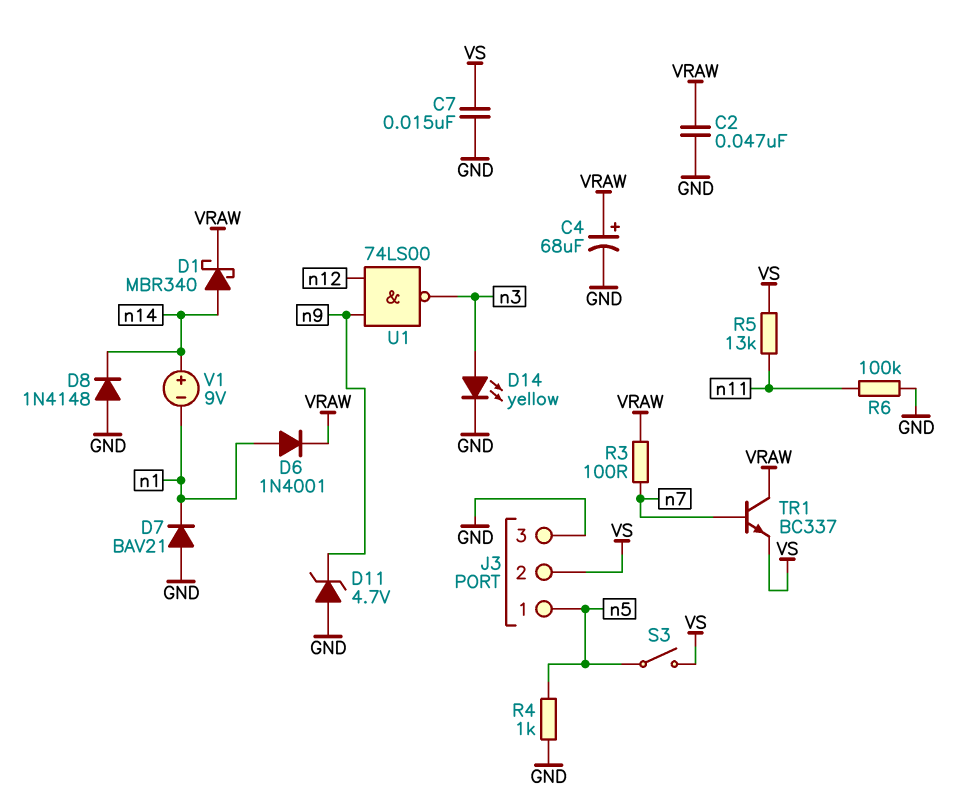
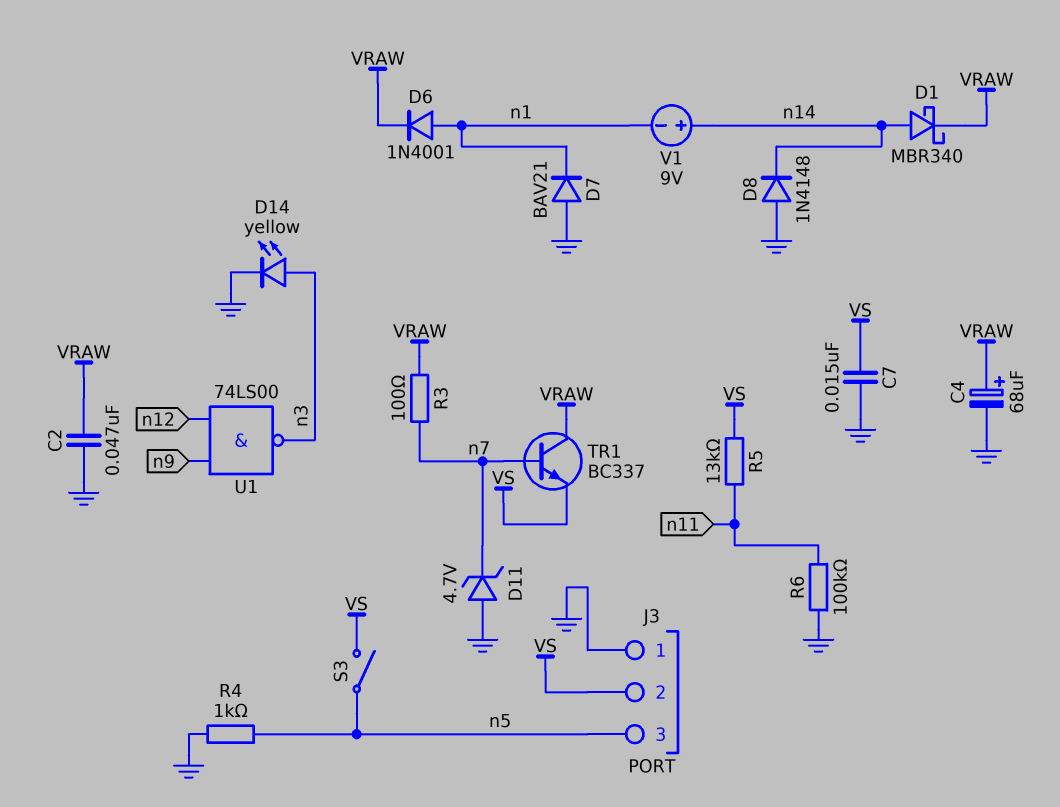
D11: zener 4.7V (A GND, K n9) -> zener 4.7V (A GND, K n7)
J3 pin 1: n5 -> GND
J3 pin 3: GND -> n5

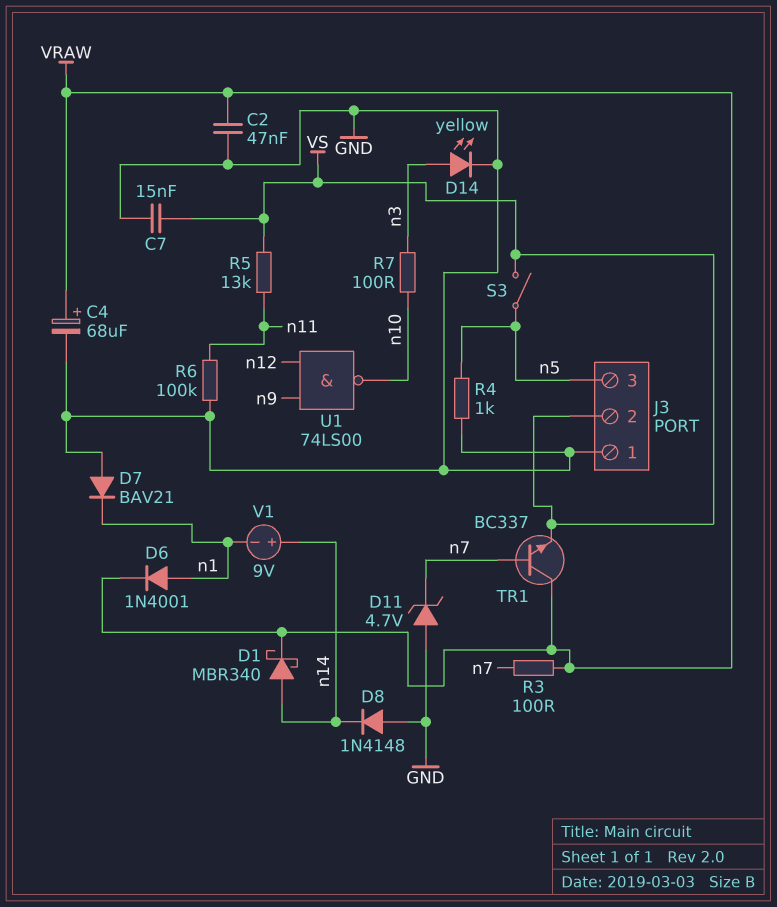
R7: none -> 100 (n3, n10)
U1: NAND 74LS00 (in n9, in n12, out n3) -> NAND 74LS00 (in n9, in n12, out n10)

